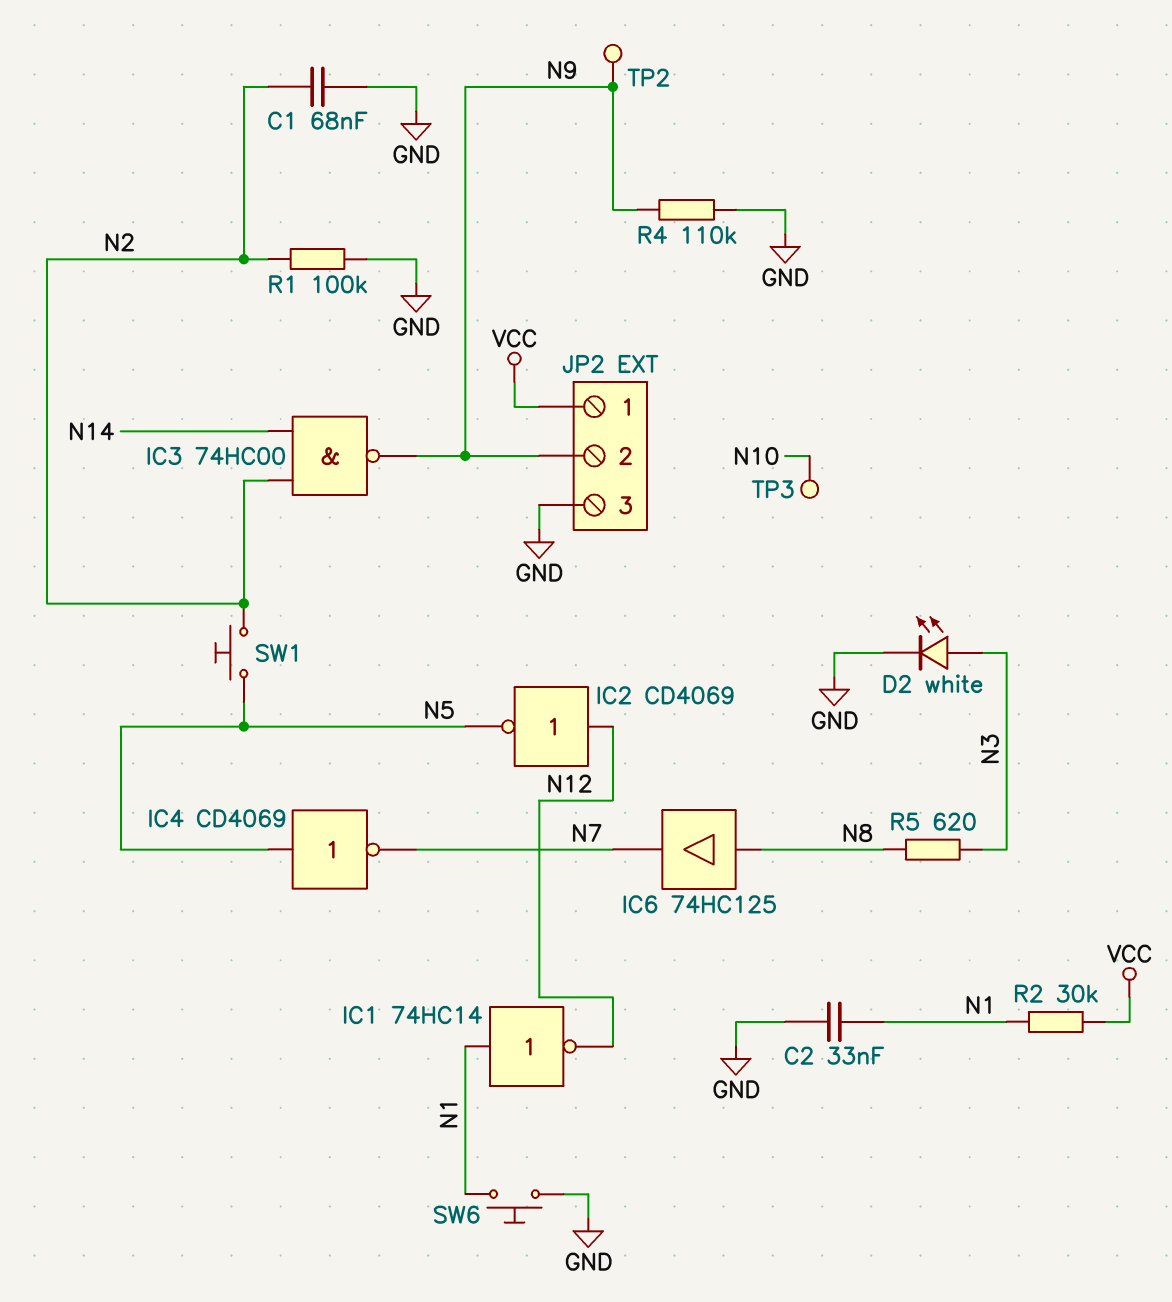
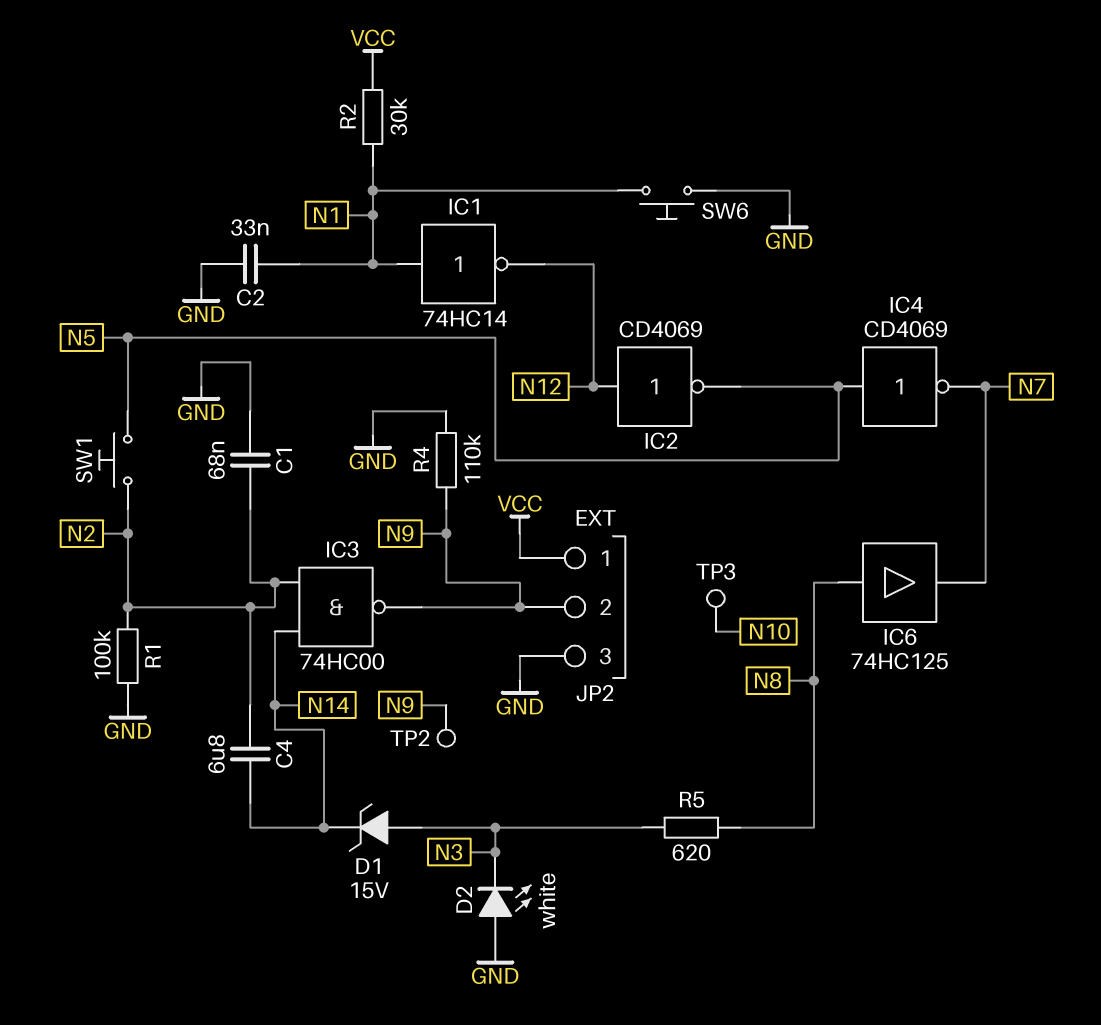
C4: none -> 6.8uF (N2, N14)
D1: none -> zener 15V (A N3, K N14)
D2: LED white (A N3, K GND) -> LED white (A GND, K N3)

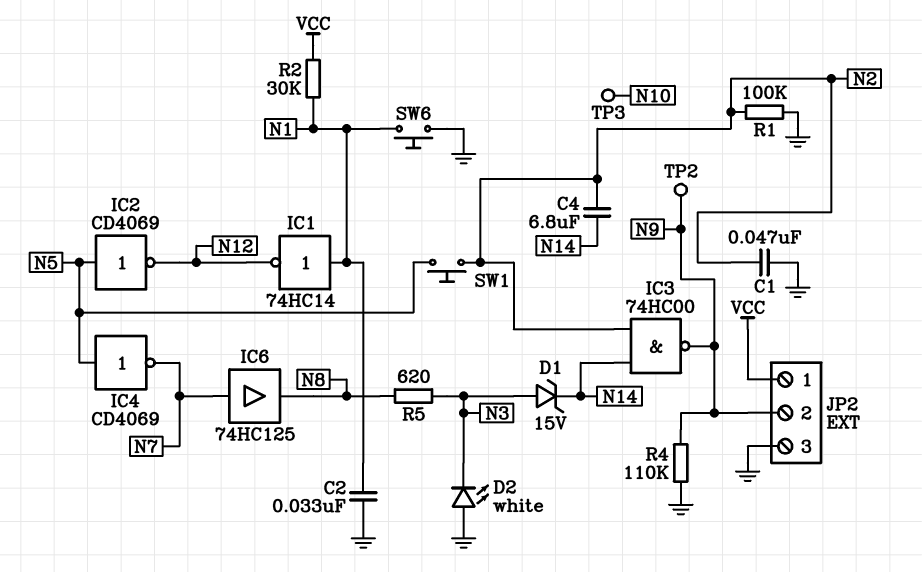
C1: 68nF (GND, N2) -> 47nF (GND, N2)
IC2: NOT CD4069 (in N12, out N5) -> NOT CD4069 (in N5, out N12)
IC6: buffer 74HC125 (in N8, out N7) -> buffer 74HC125 (in N7, out N8)

